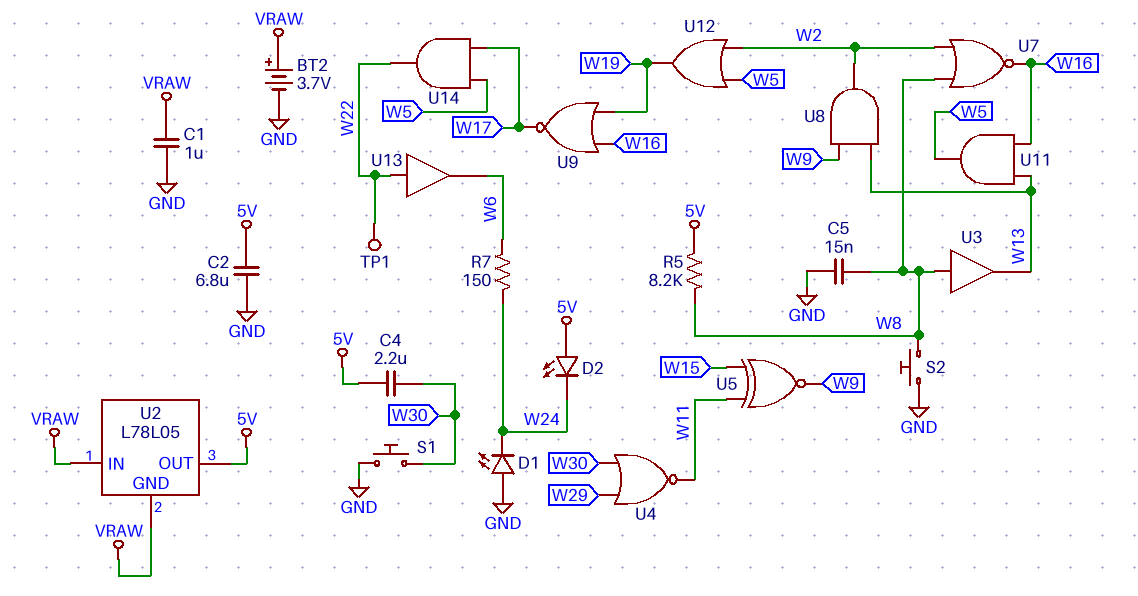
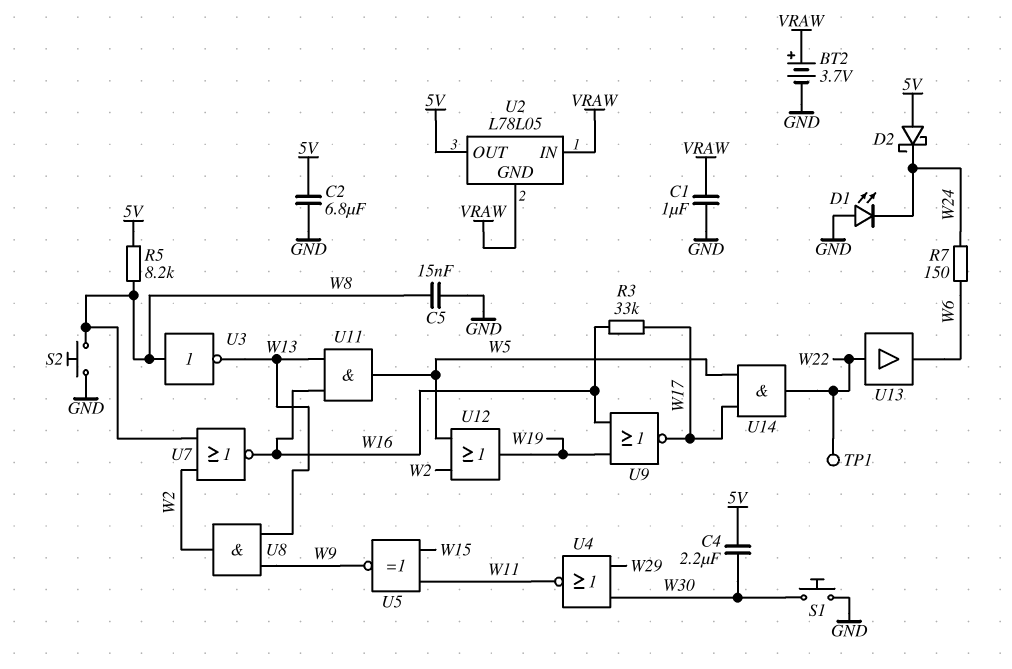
D2: LED (A 5V, K W24) -> schottky (A 5V, K W24)
R3: none -> 33k (W16, W17)
U3: buffer (in W8, out W13) -> NOT (in W8, out W13)

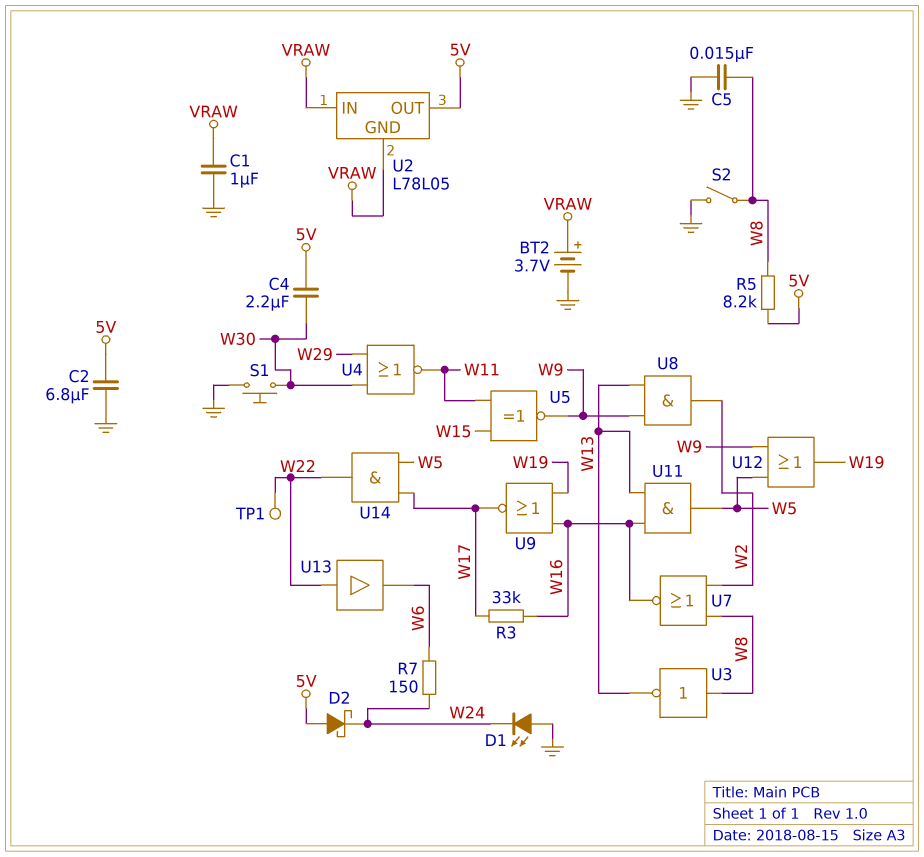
S2: button (GND, W8) -> switch (GND, W8)
U12: OR (in W2, in W5, out W19) -> OR (in W5, in W9, out W19)

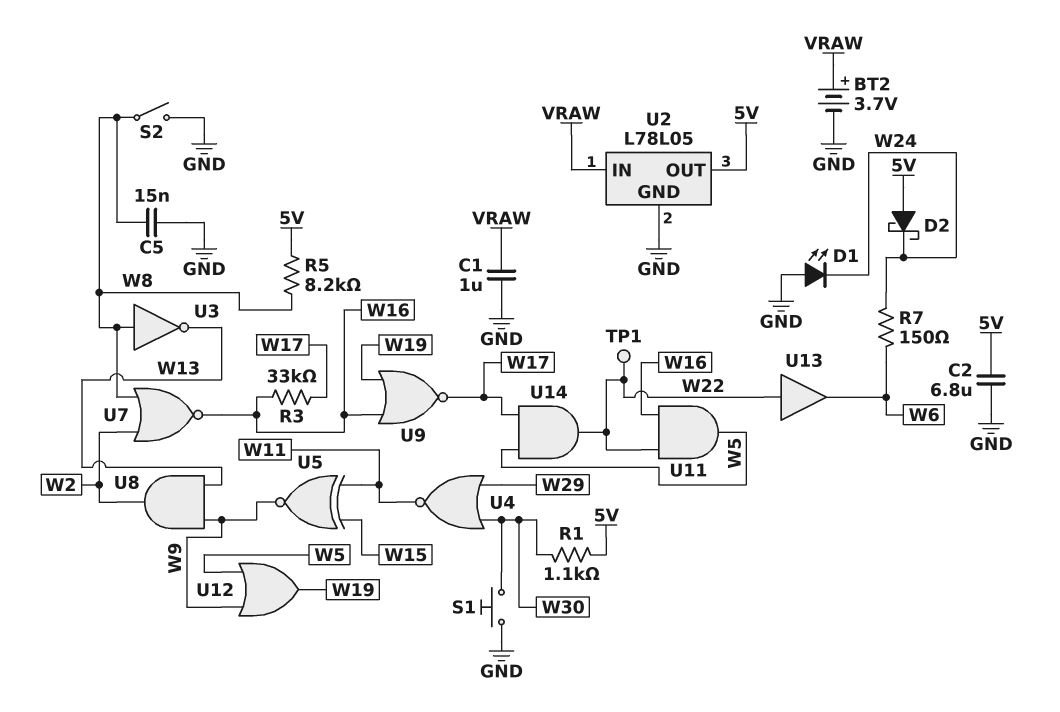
C4: 2.2uF (5V, W30) -> none
R1: none -> 1.1k (5V, W30)
U2 pin GND: VRAW -> GND
U11: AND (in W13, in W16, out W5) -> AND (in W16, in W22, out W5)

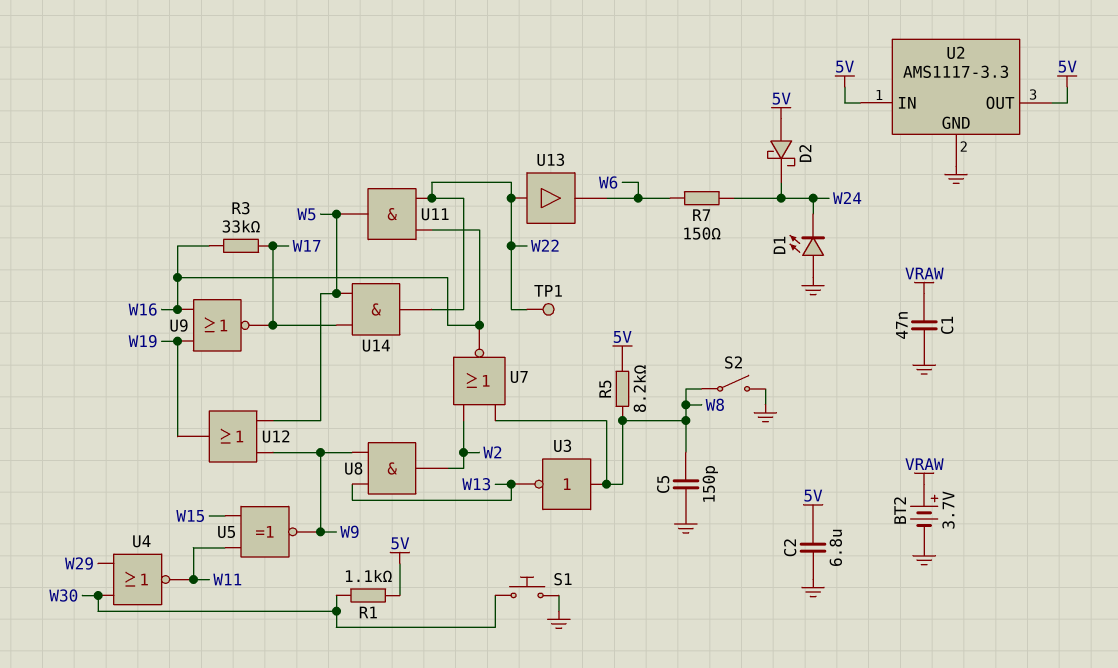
C1: 1uF (GND, VRAW) -> 47nF (GND, VRAW)
C5: 15nF (GND, W8) -> 150pF (GND, W8)
U2: L78L05 -> AMS1117-3.3
U2 pin IN: VRAW -> 5V

